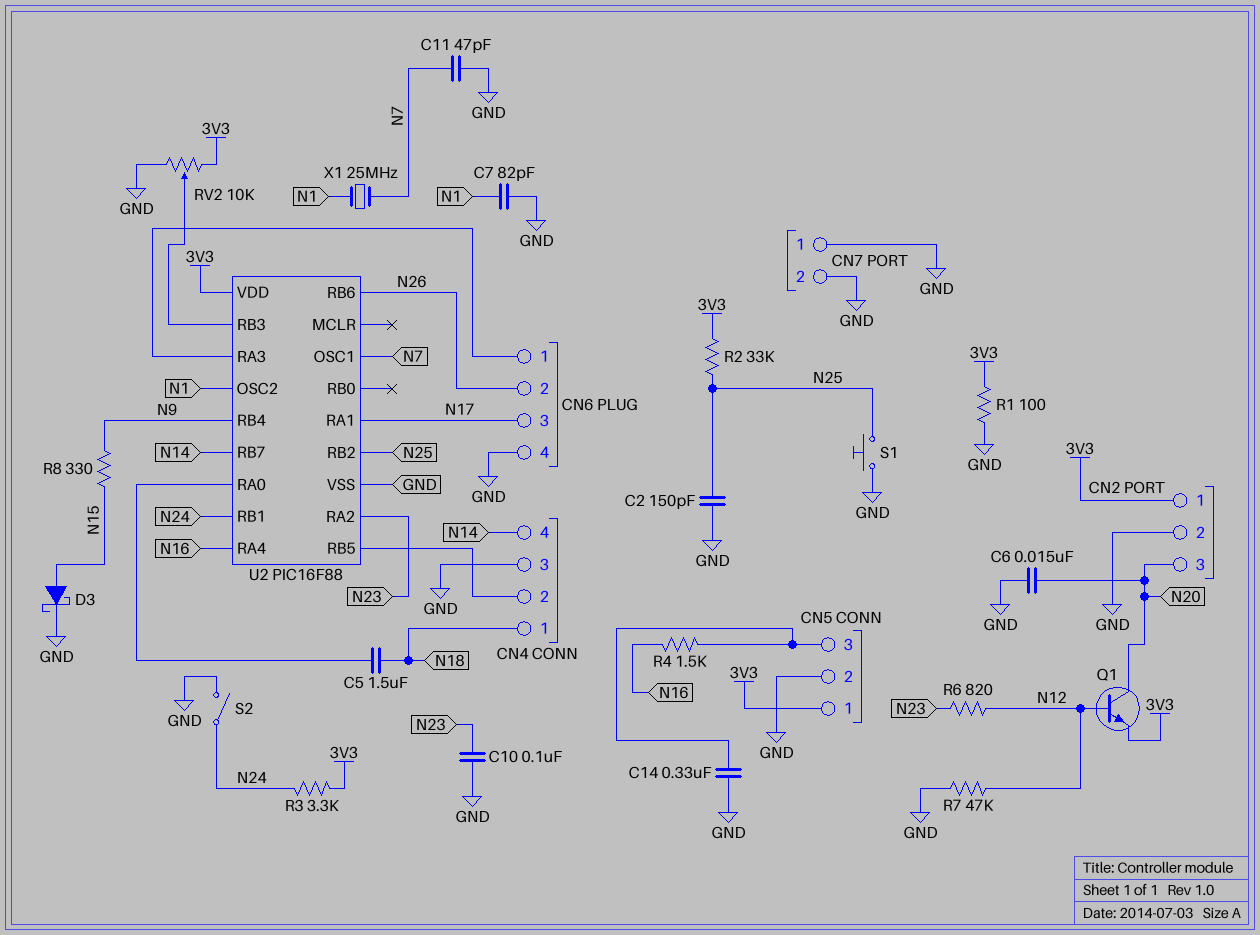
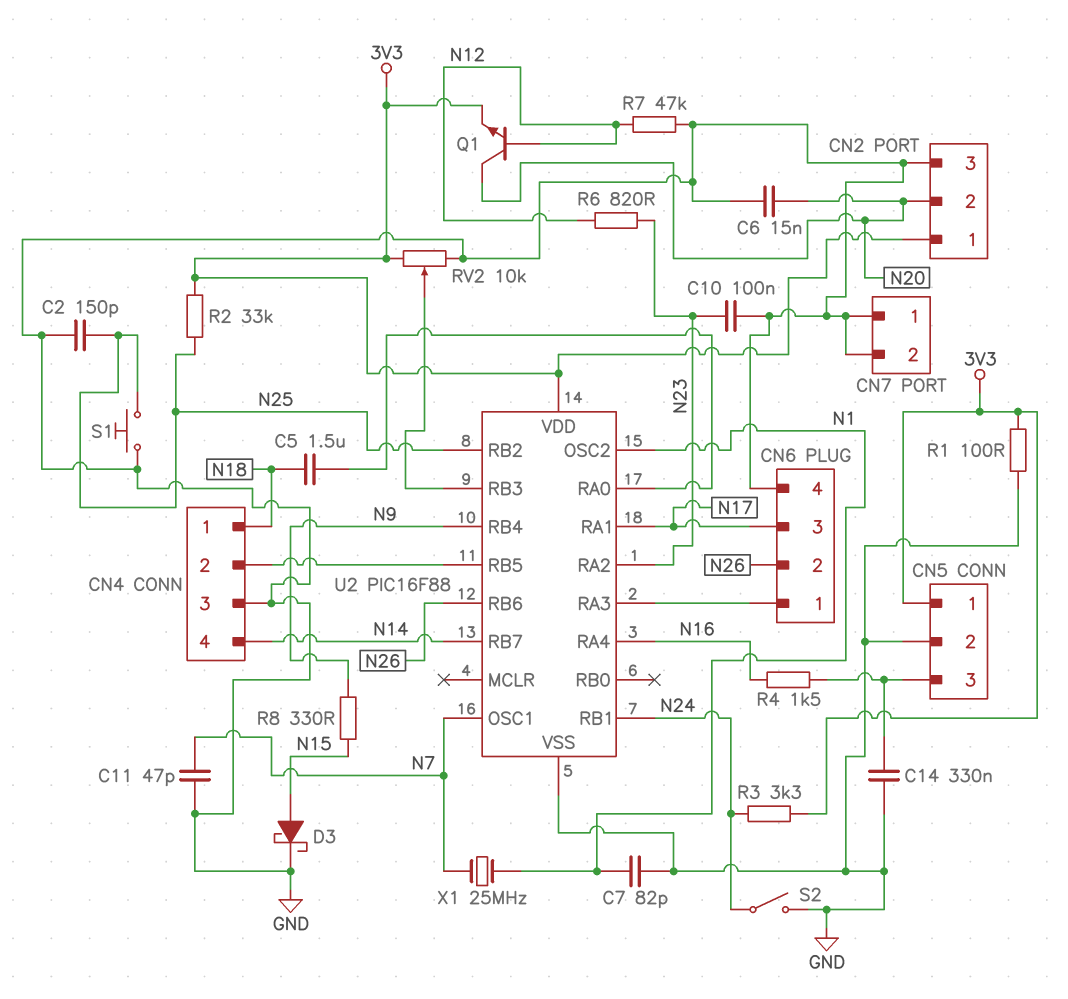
CN2 pin 2: GND -> N20
CN2 pin 3: N20 -> GND

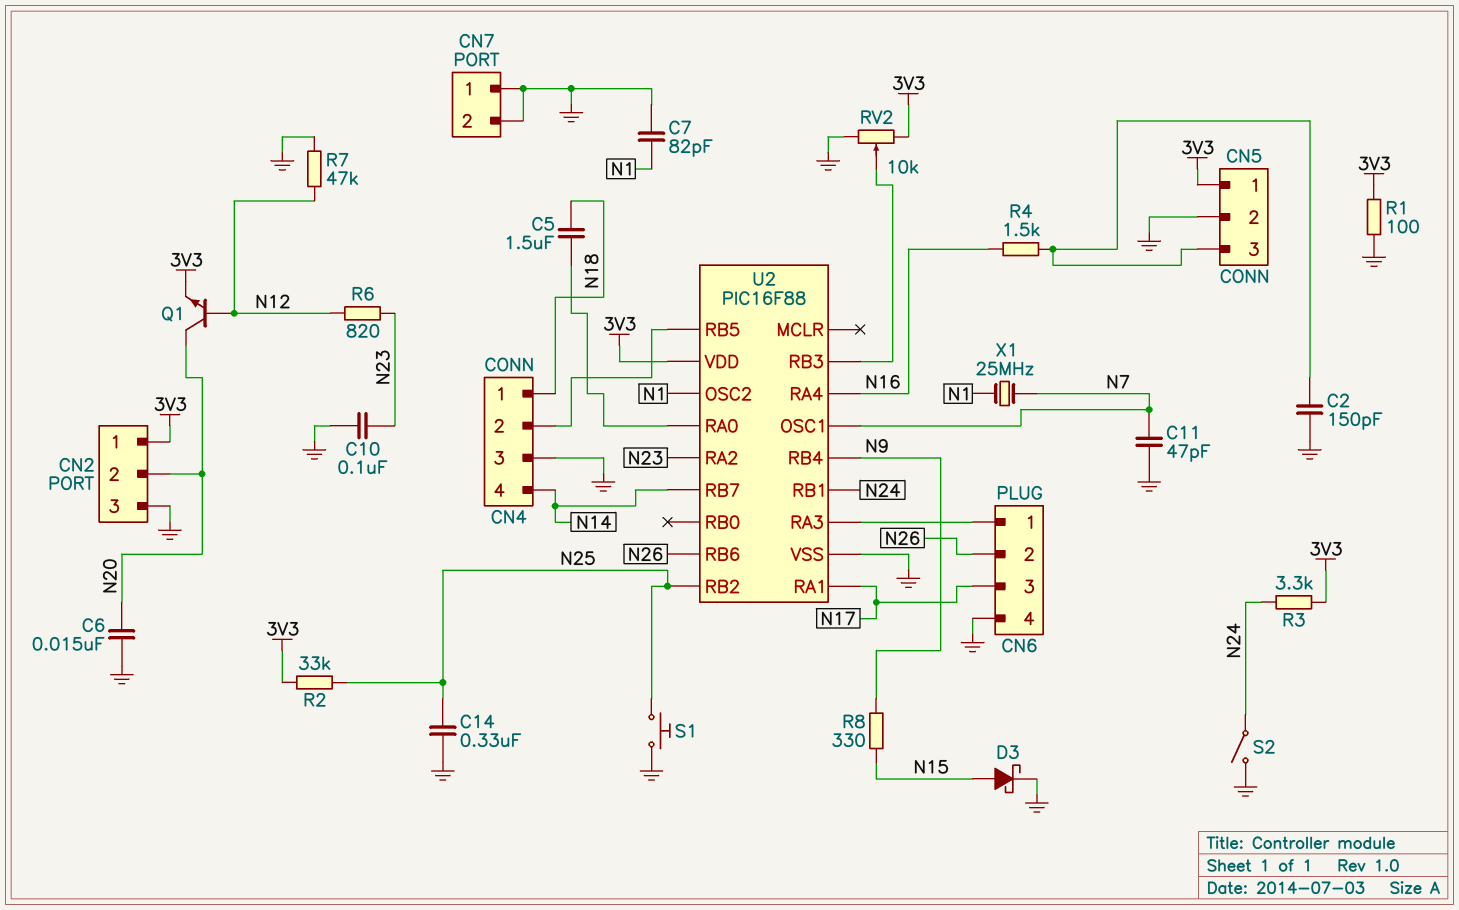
C2: 150pF (GND, N25) -> 150pF (CN5/3, GND)
C14: 330nF (CN5/3, GND) -> 330nF (GND, N25)

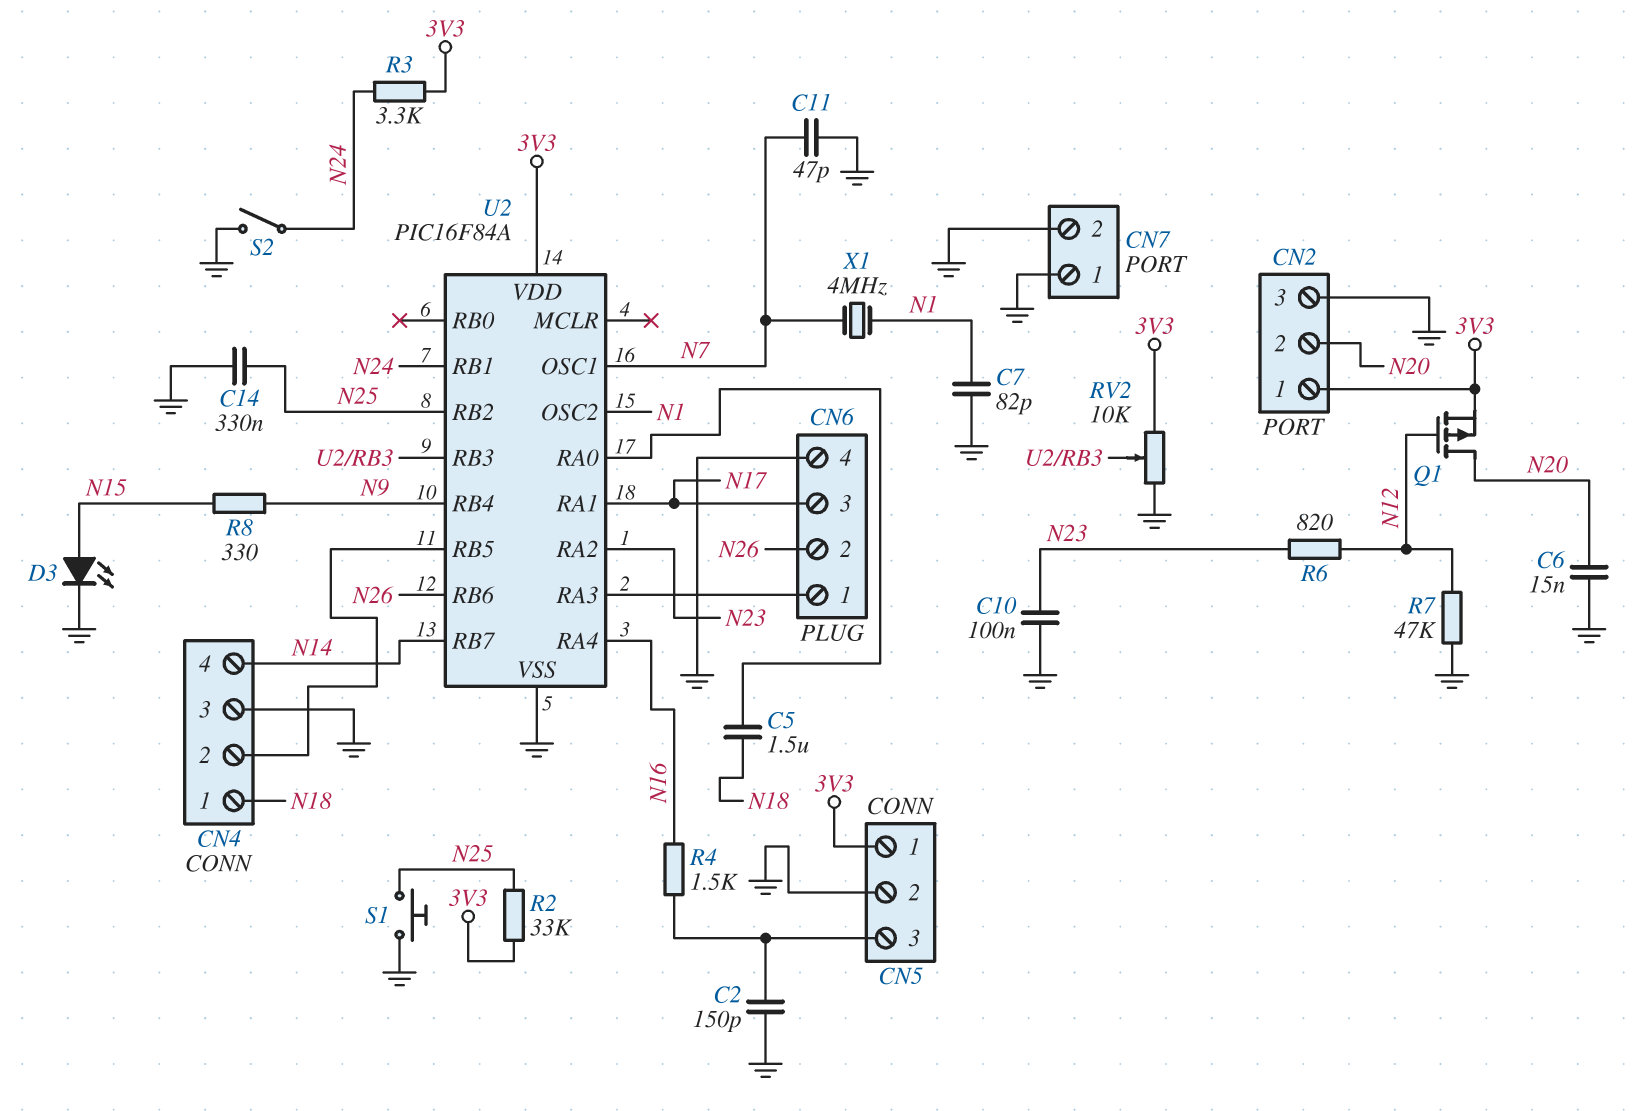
D3: schottky (A N15, K GND) -> LED (A N15, K GND)
Q1: NPN (B N12, C N20, E 3V3) -> PMOS (G N12, D N20, S 3V3)
R1: 100 (3V3, GND) -> none
U2: PIC16F88 -> PIC16F84A
X1: 25MHz (N1, N7) -> 4MHz (N1, N7)

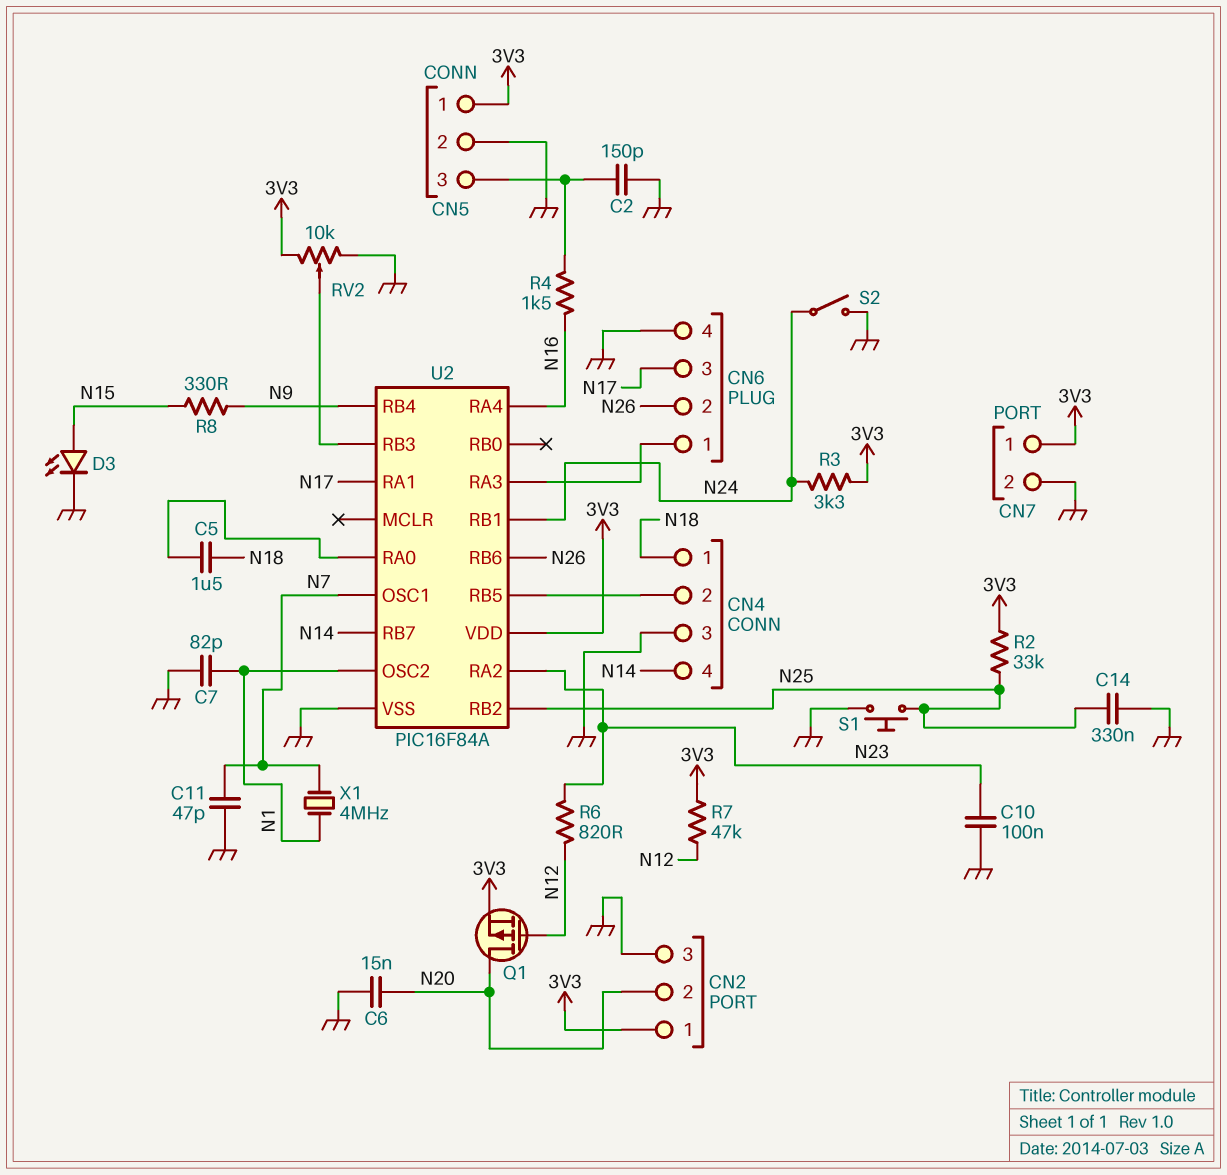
CN7 pin 1: GND -> 3V3
R7: 47k (GND, N12) -> 47k (3V3, N12)

